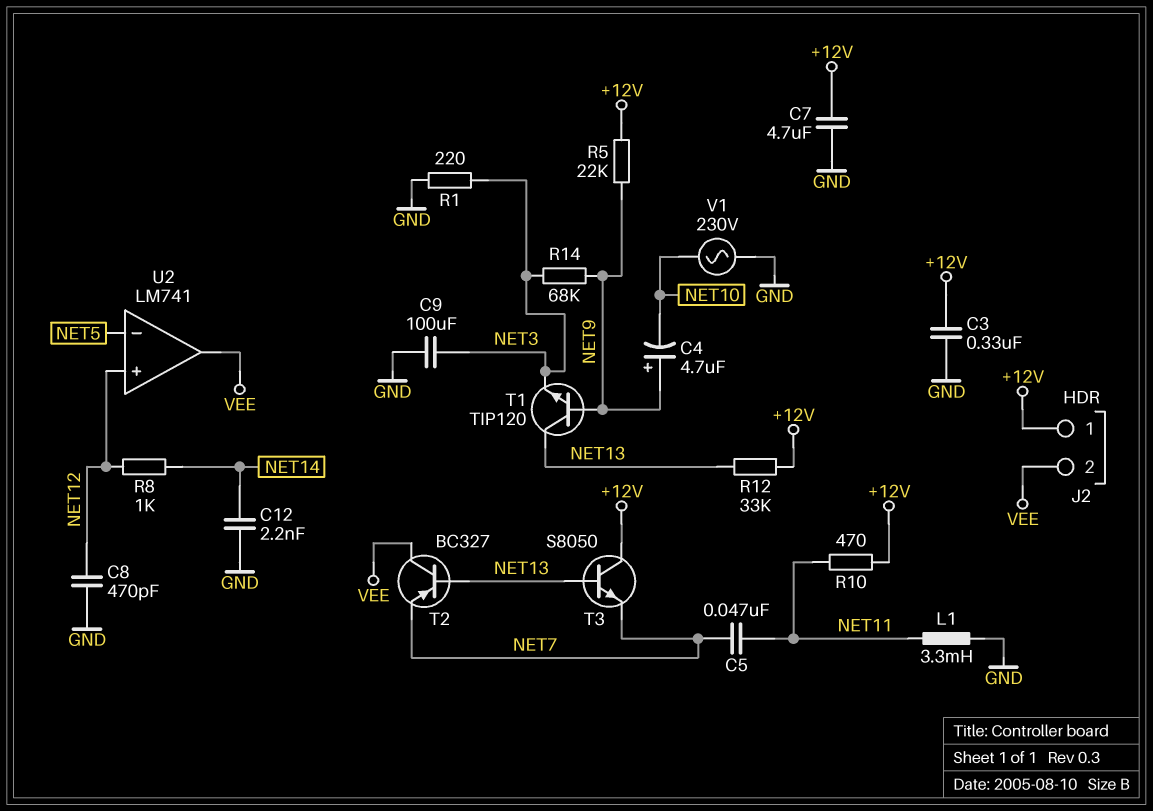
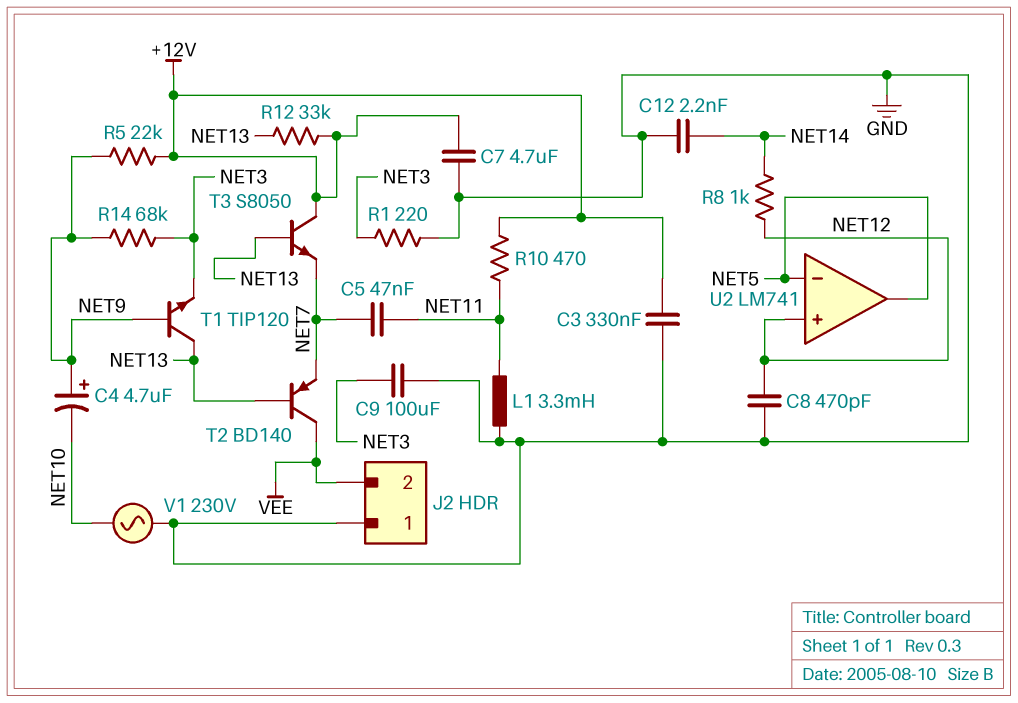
J2 pin 1: +12V -> GND
T2: PNP BC327 (B NET13, C VEE, E NET7) -> PNP BD140 (B NET13, C VEE, E NET7)
U2 pin out: VEE -> NET5

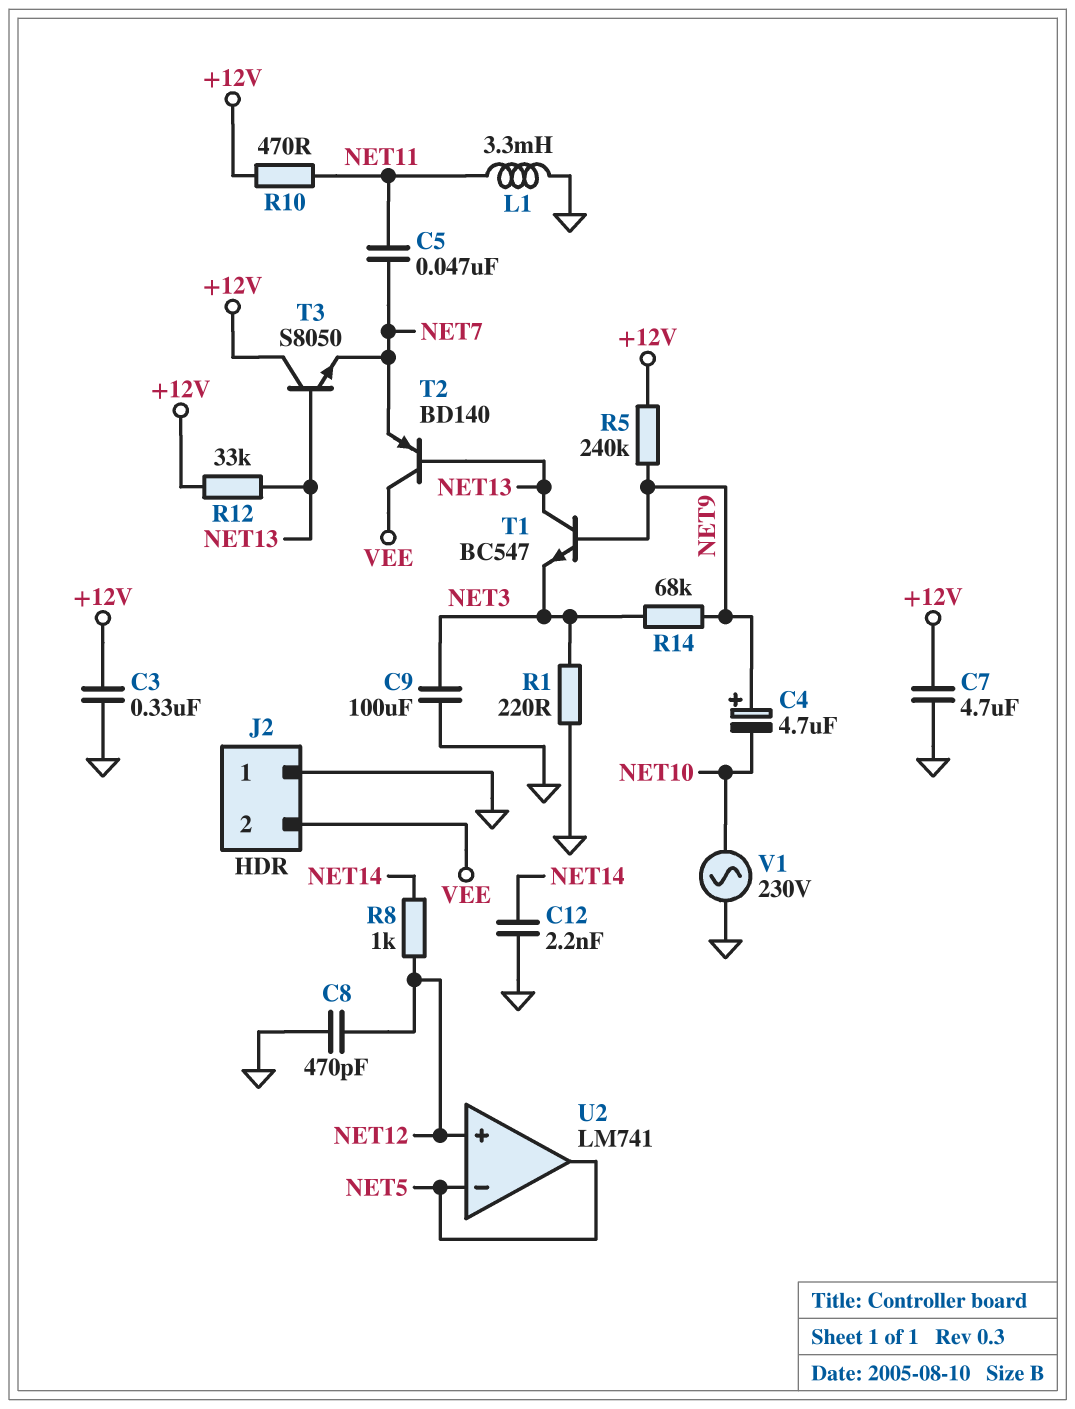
R5: 22k (+12V, NET9) -> 240k (+12V, NET9)
T1: NPN TIP120 (B NET9, C NET13, E NET3) -> NPN BC547 (B NET9, C NET13, E NET3)

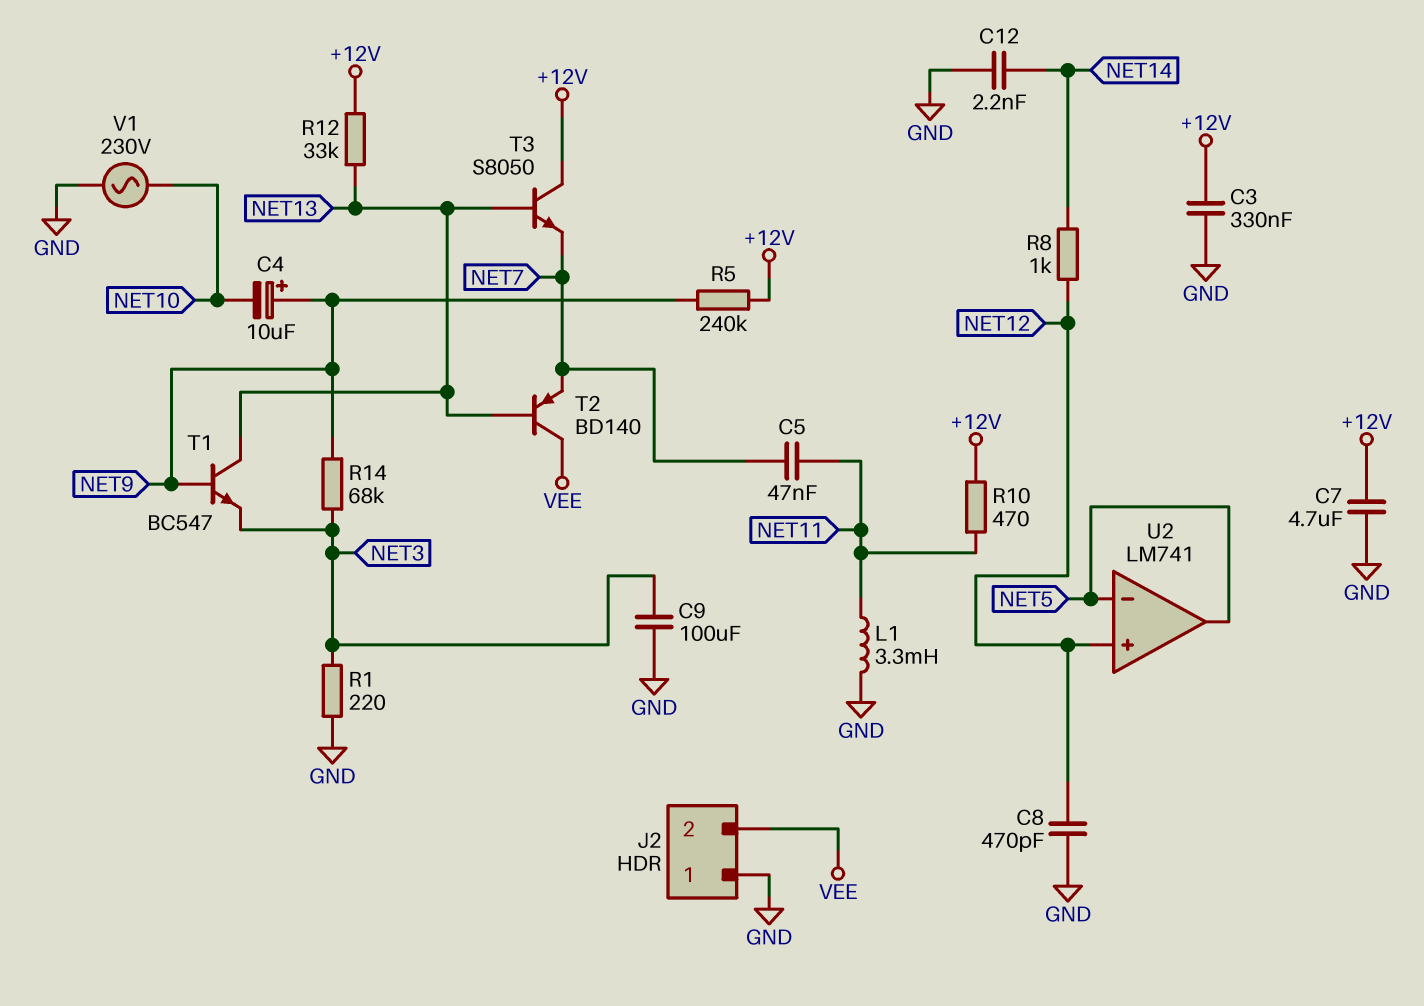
C4: 4.7uF (plus NET9, minus NET10) -> 10uF (plus NET9, minus NET10)

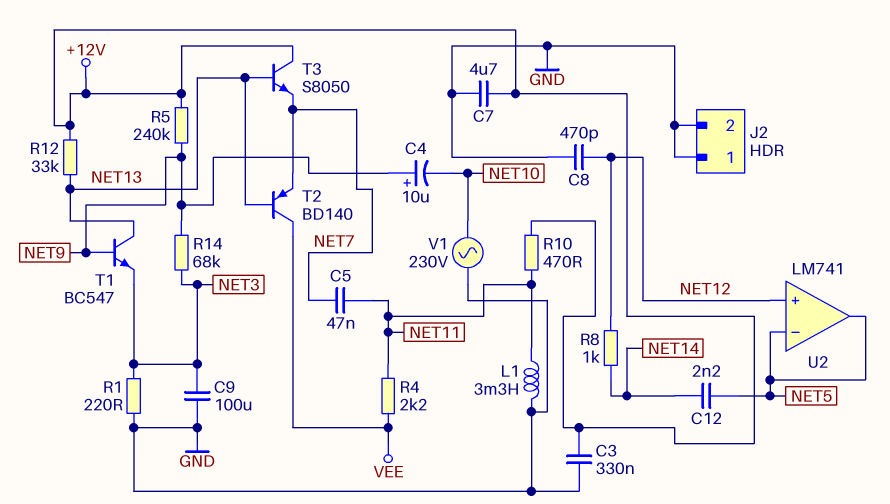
C12: 2.2nF (GND, NET14) -> 2.2nF (NET5, NET14)
J2 pin 2: VEE -> GND
R4: none -> 2.2k (NET11, VEE)

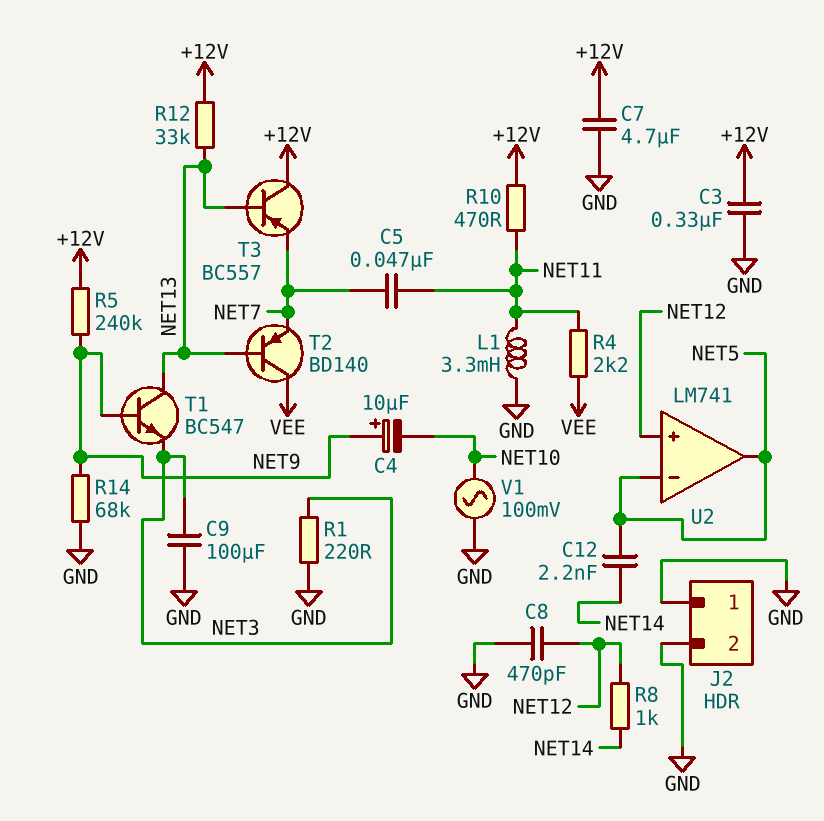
R14: 68k (NET3, NET9) -> 68k (GND, NET9)
T3: NPN S8050 (B NET13, C +12V, E NET7) -> PNP BC557 (B NET13, C +12V, E NET7)
V1: AC 230V (GND, NET10) -> AC 100mV (GND, NET10)

